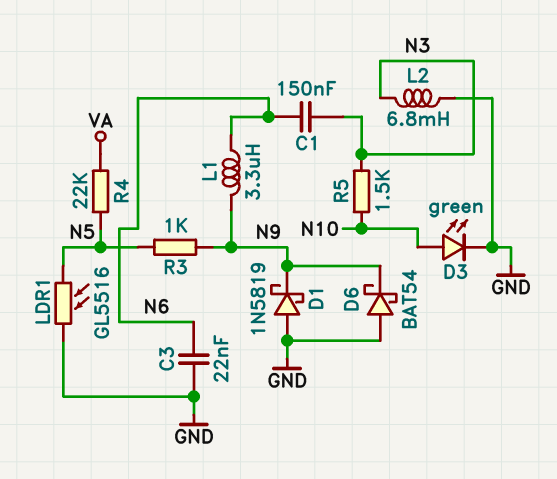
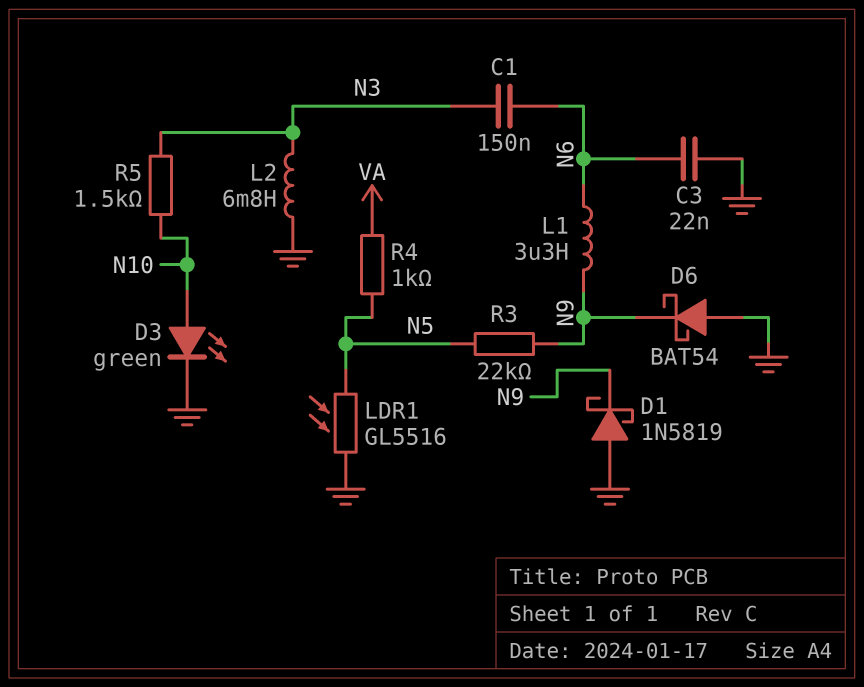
R3: 1k (N5, N9) -> 22k (N5, N9)
R4: 22k (N5, VA) -> 1k (N5, VA)

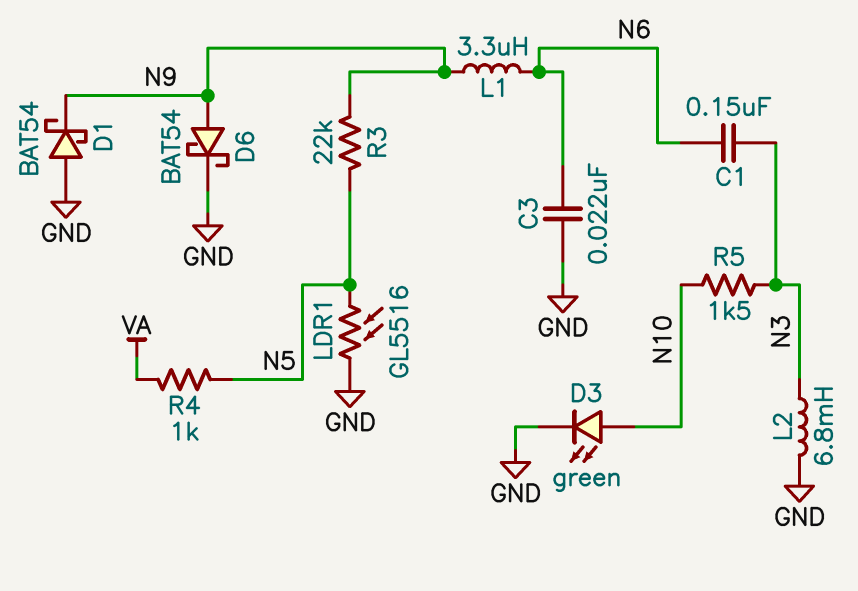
D1: schottky 1N5819 (A GND, K N9) -> schottky BAT54 (A GND, K N9)
D6: schottky BAT54 (A GND, K N9) -> schottky BAT54 (A N9, K GND)

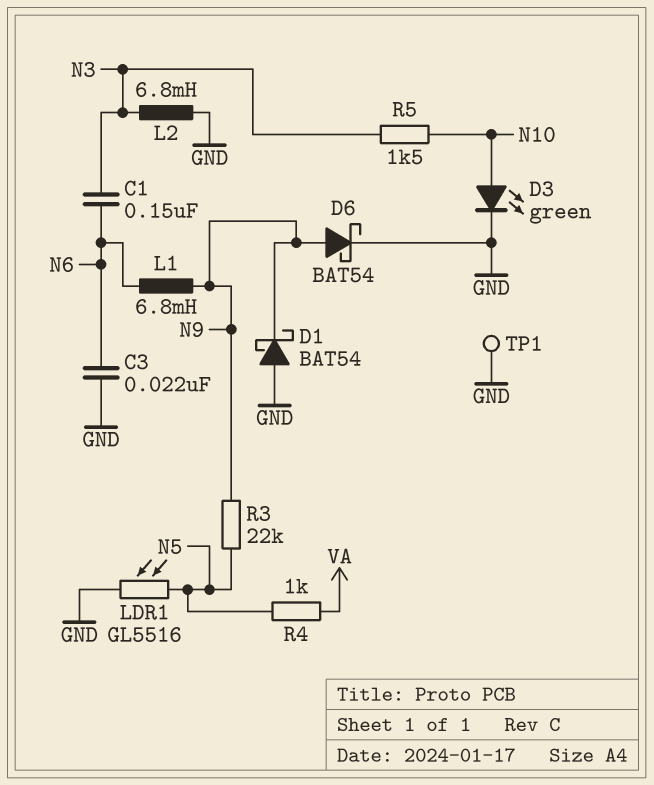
L1: 3.3uH (N6, N9) -> 6.8mH (N6, N9)
TP1: none -> test point (GND)

